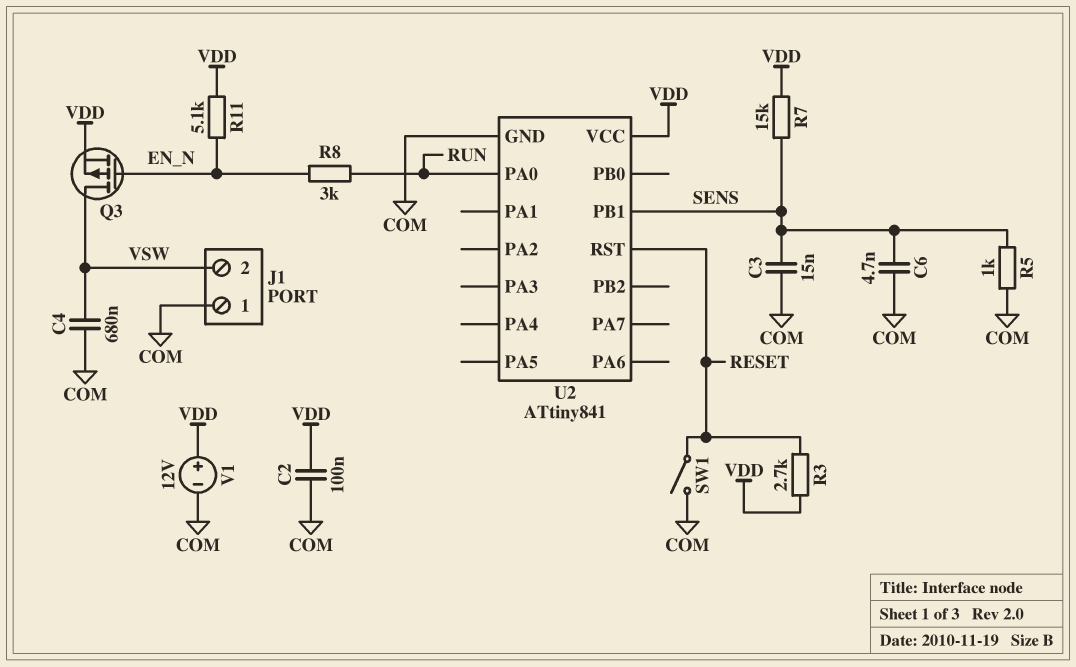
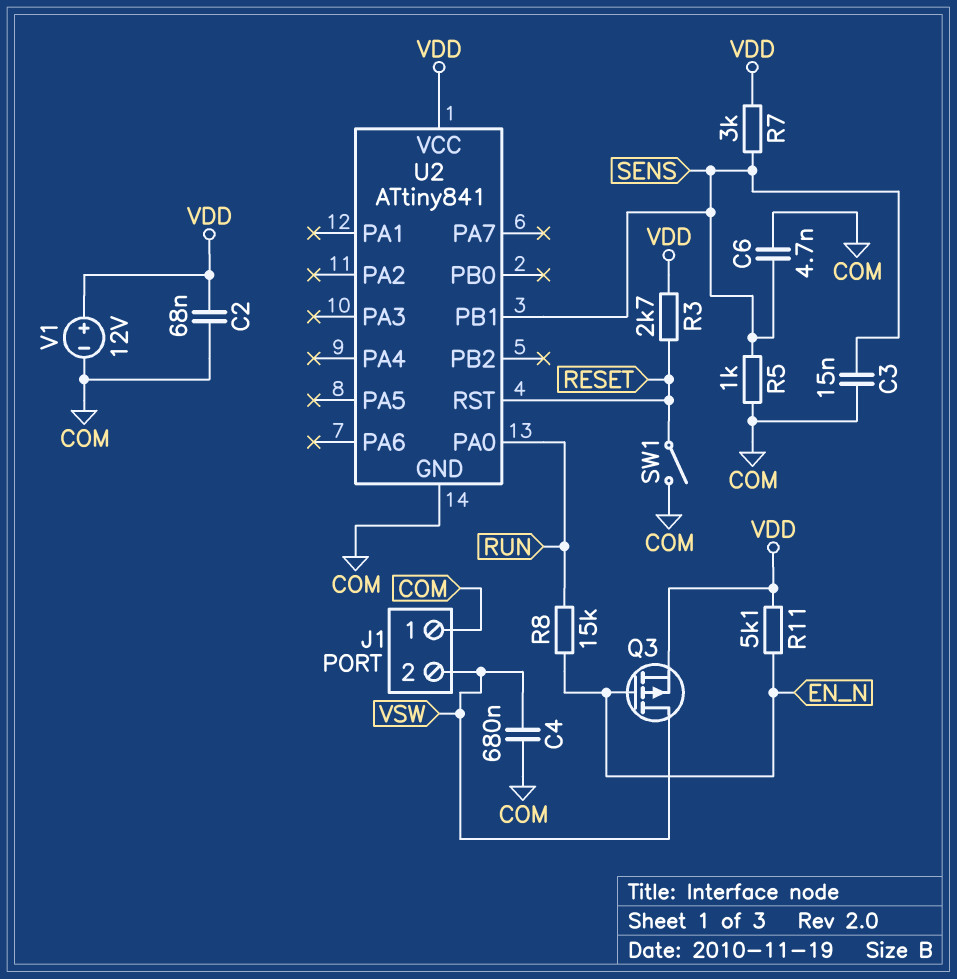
C2: 100nF (COM, VDD) -> 68nF (COM, VDD)
R7: 15k (SENS, VDD) -> 3k (SENS, VDD)
R8: 3k (EN_N, RUN) -> 15k (EN_N, RUN)

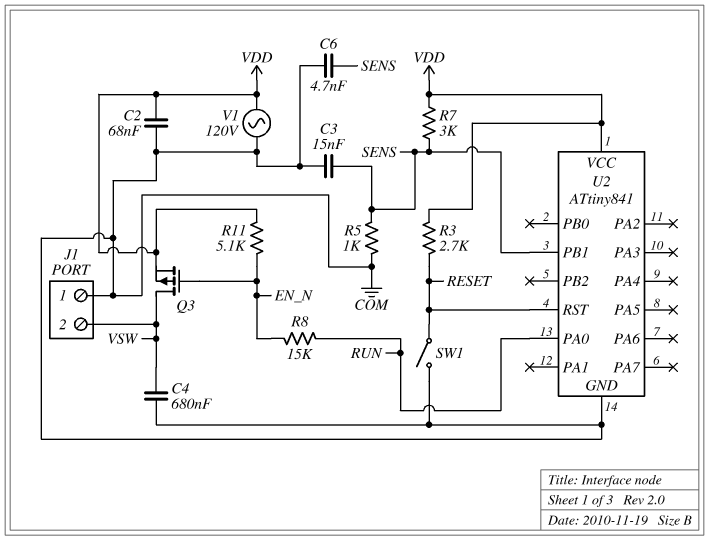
V1: 12V (plus VDD, minus COM) -> AC 120V (COM, VDD)

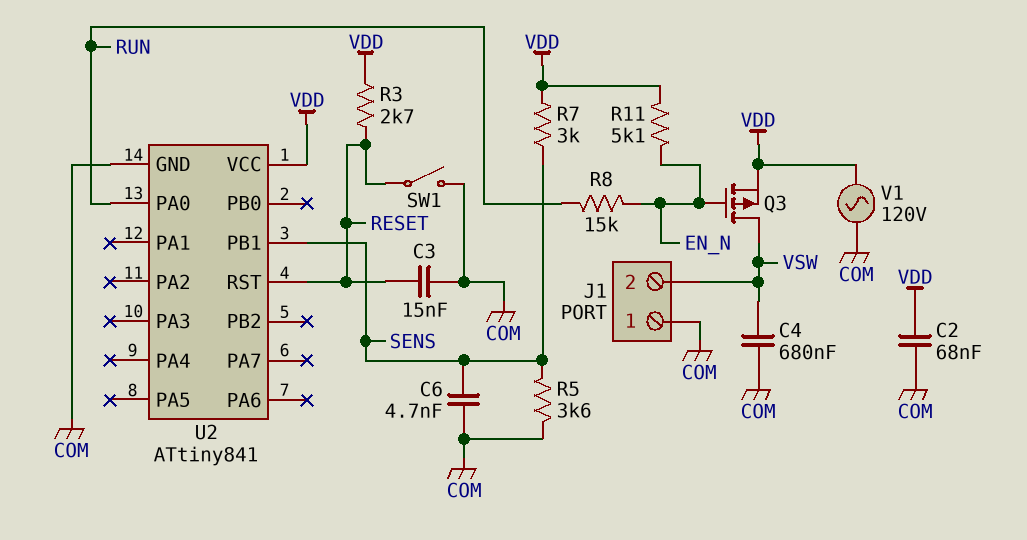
C3: 15nF (COM, SENS) -> 15nF (COM, RESET)
R5: 1k (COM, SENS) -> 3.6k (COM, SENS)

